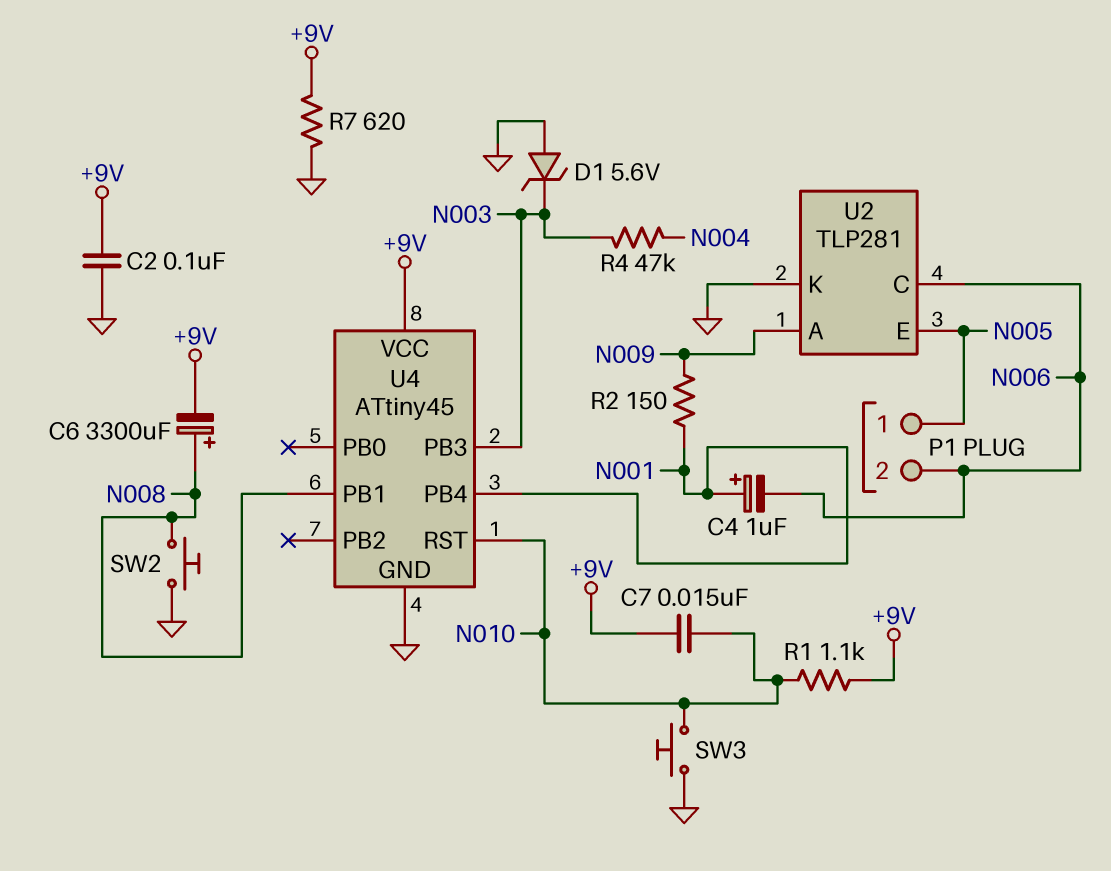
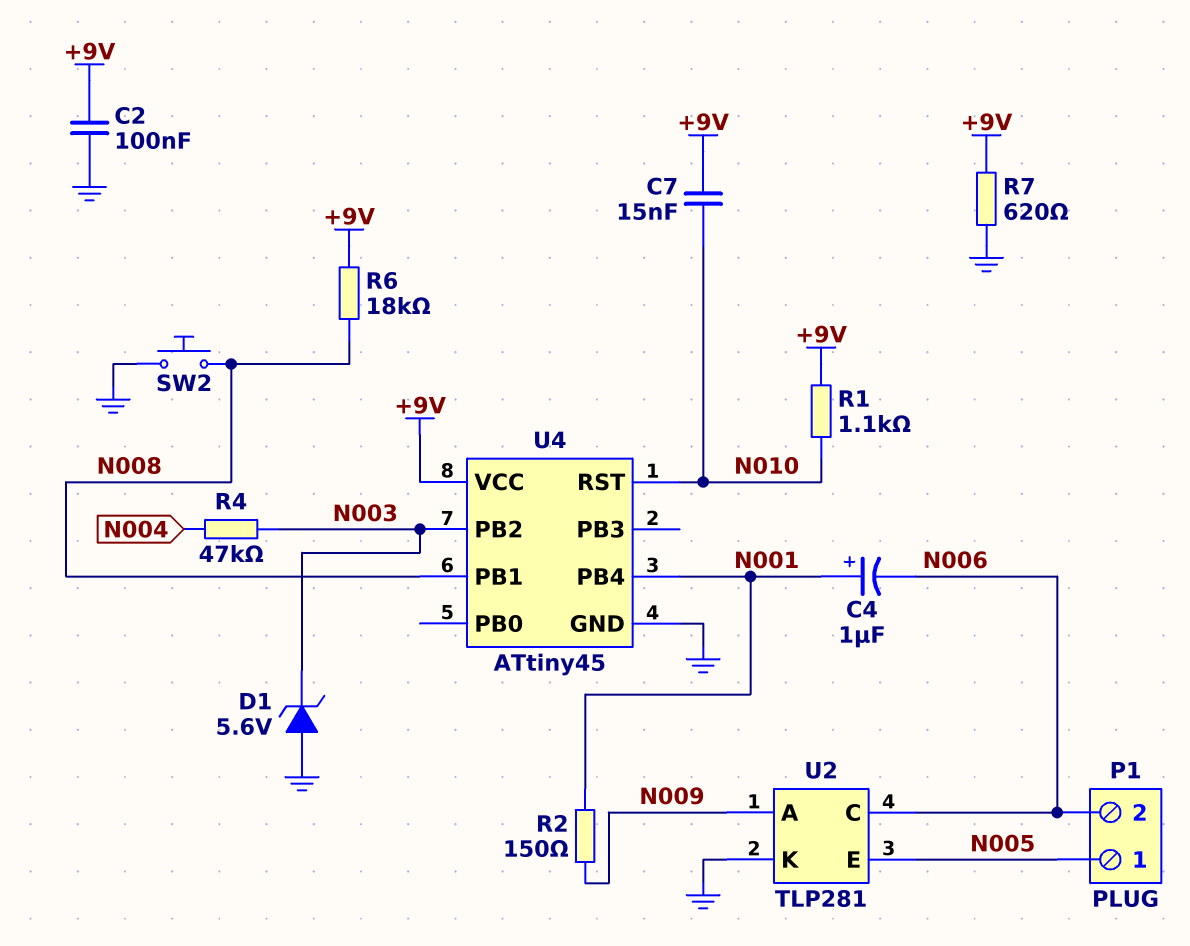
C6: 3300uF (plus N008, minus +9V) -> none
R6: none -> 18k (+9V, N008)
SW3: button (GND, N010) -> none
U4 pin PB2: none -> N003
U4 pin PB3: N003 -> none

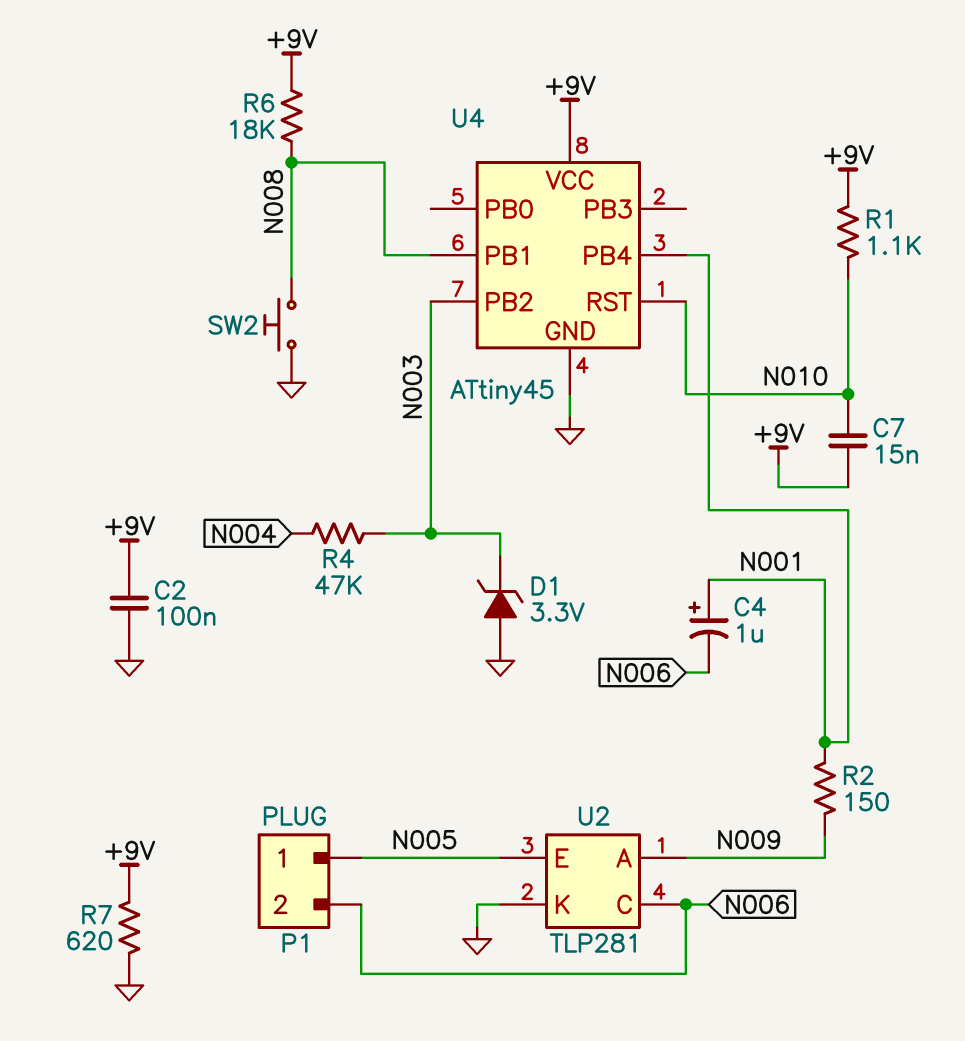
D1: zener 5.6V (A GND, K N003) -> zener 3.3V (A GND, K N003)

